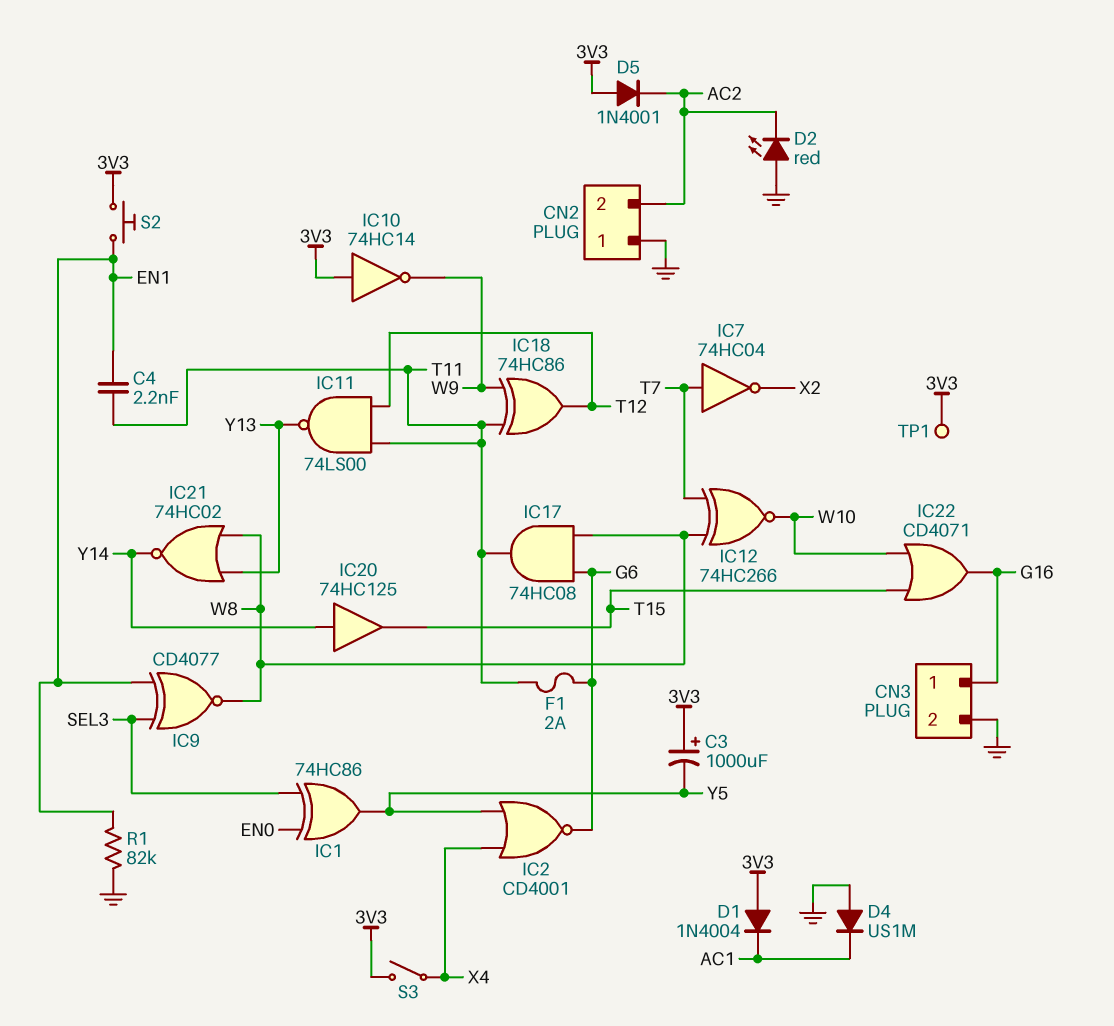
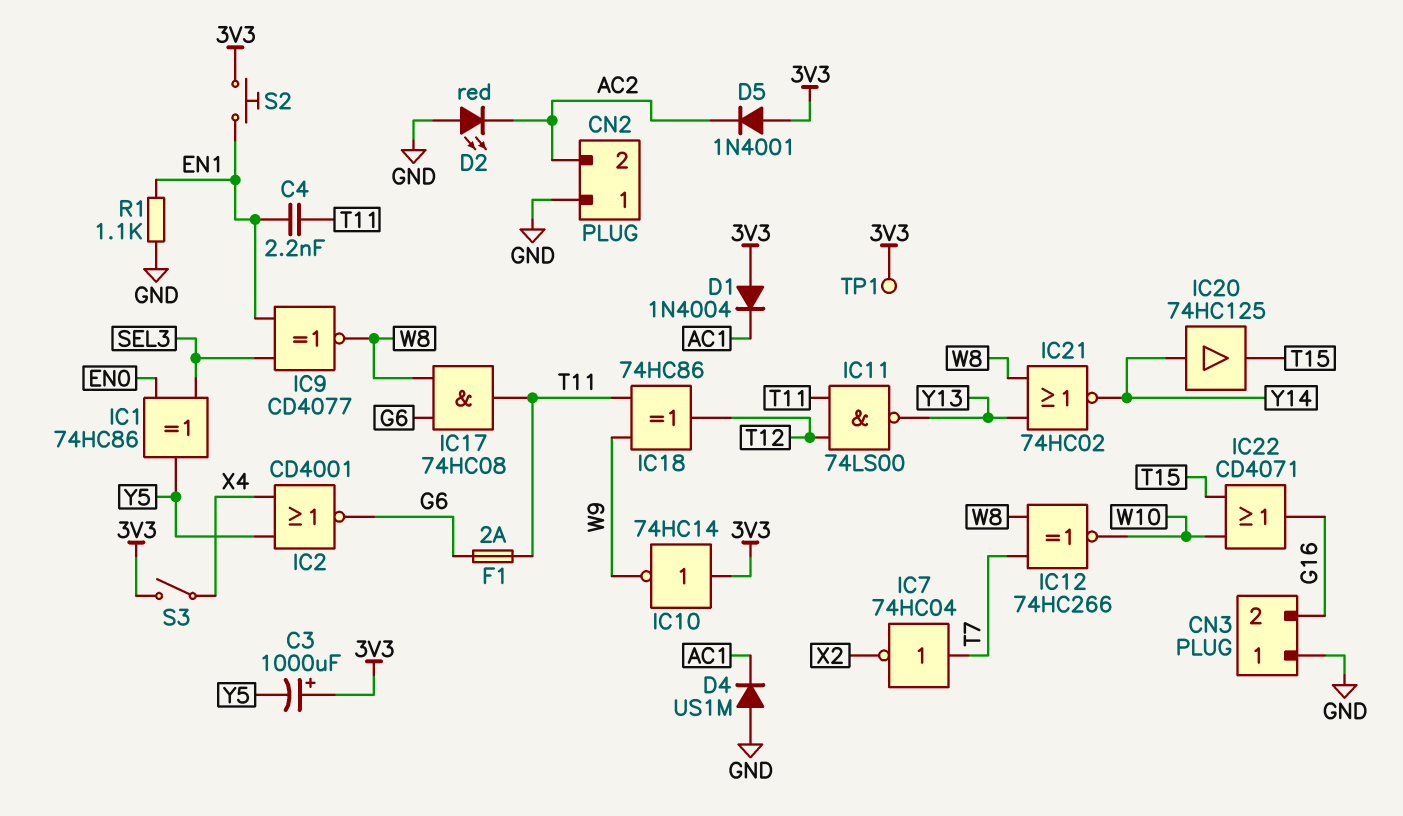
CN3 pin 1: G16 -> GND
CN3 pin 2: GND -> G16
R1: 82k (EN1, GND) -> 1.1k (EN1, GND)

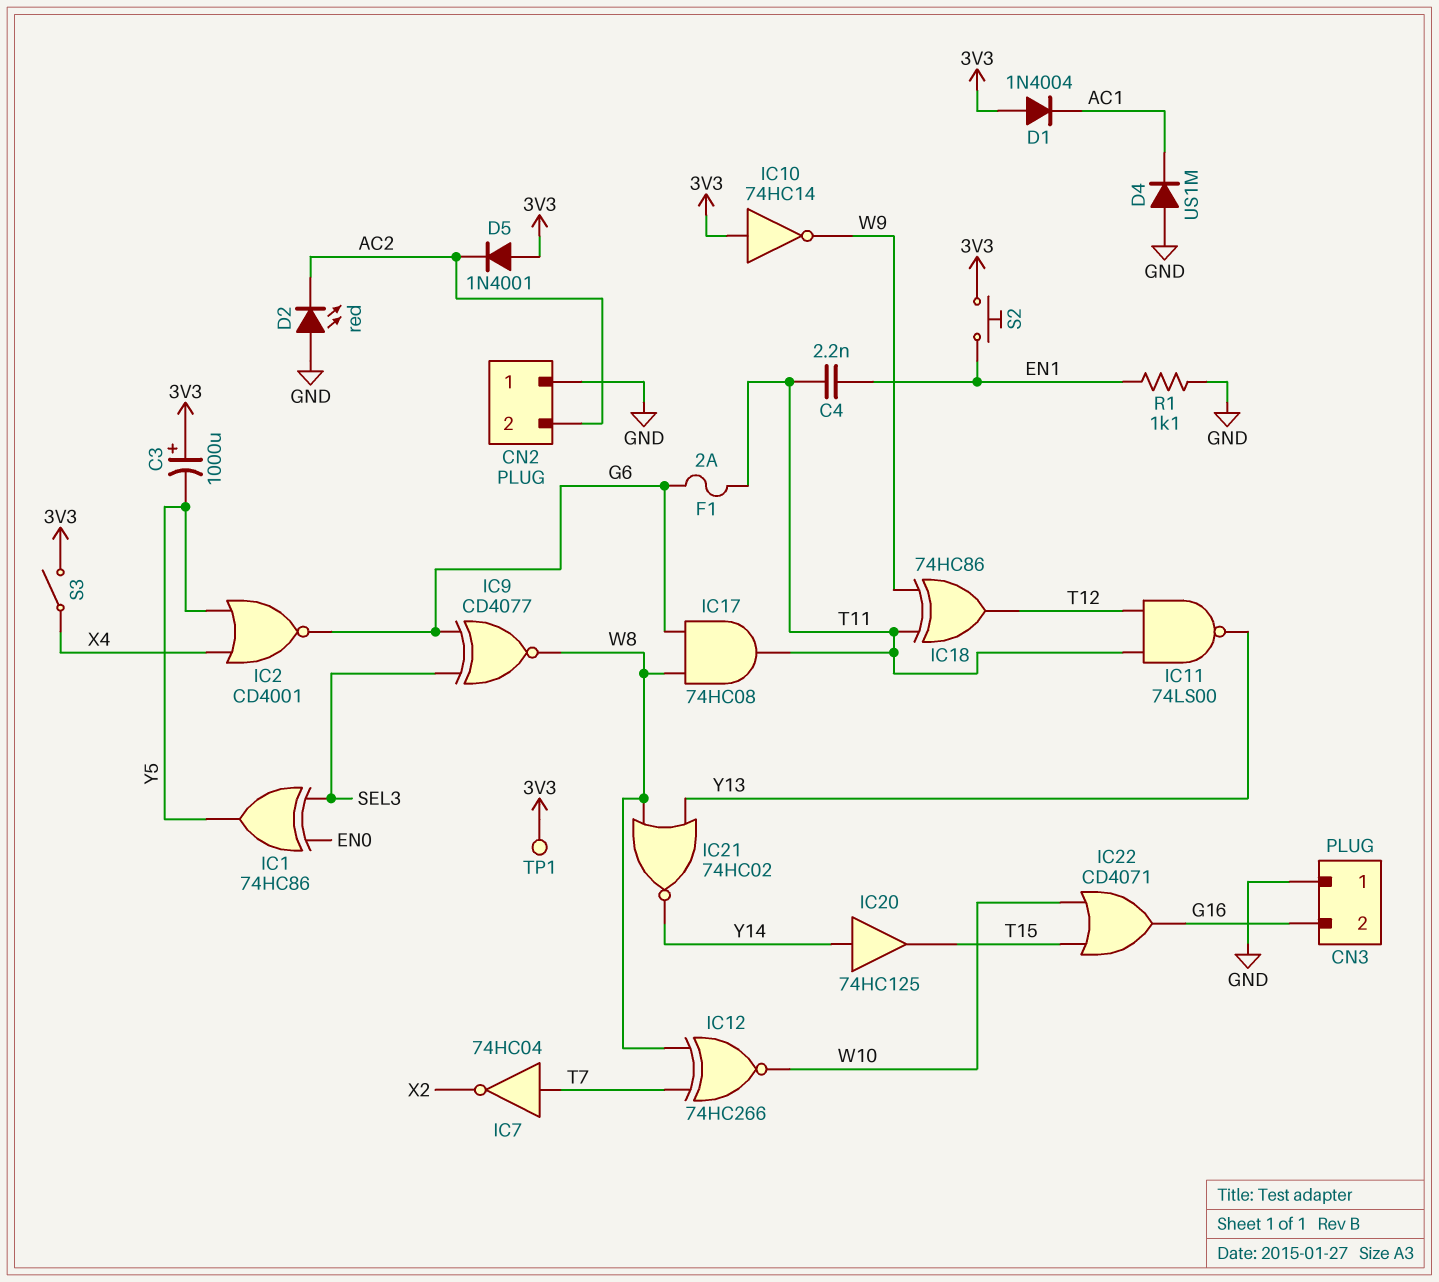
IC9: XNOR CD4077 (in EN1, in SEL3, out W8) -> XNOR CD4077 (in G6, in SEL3, out W8)

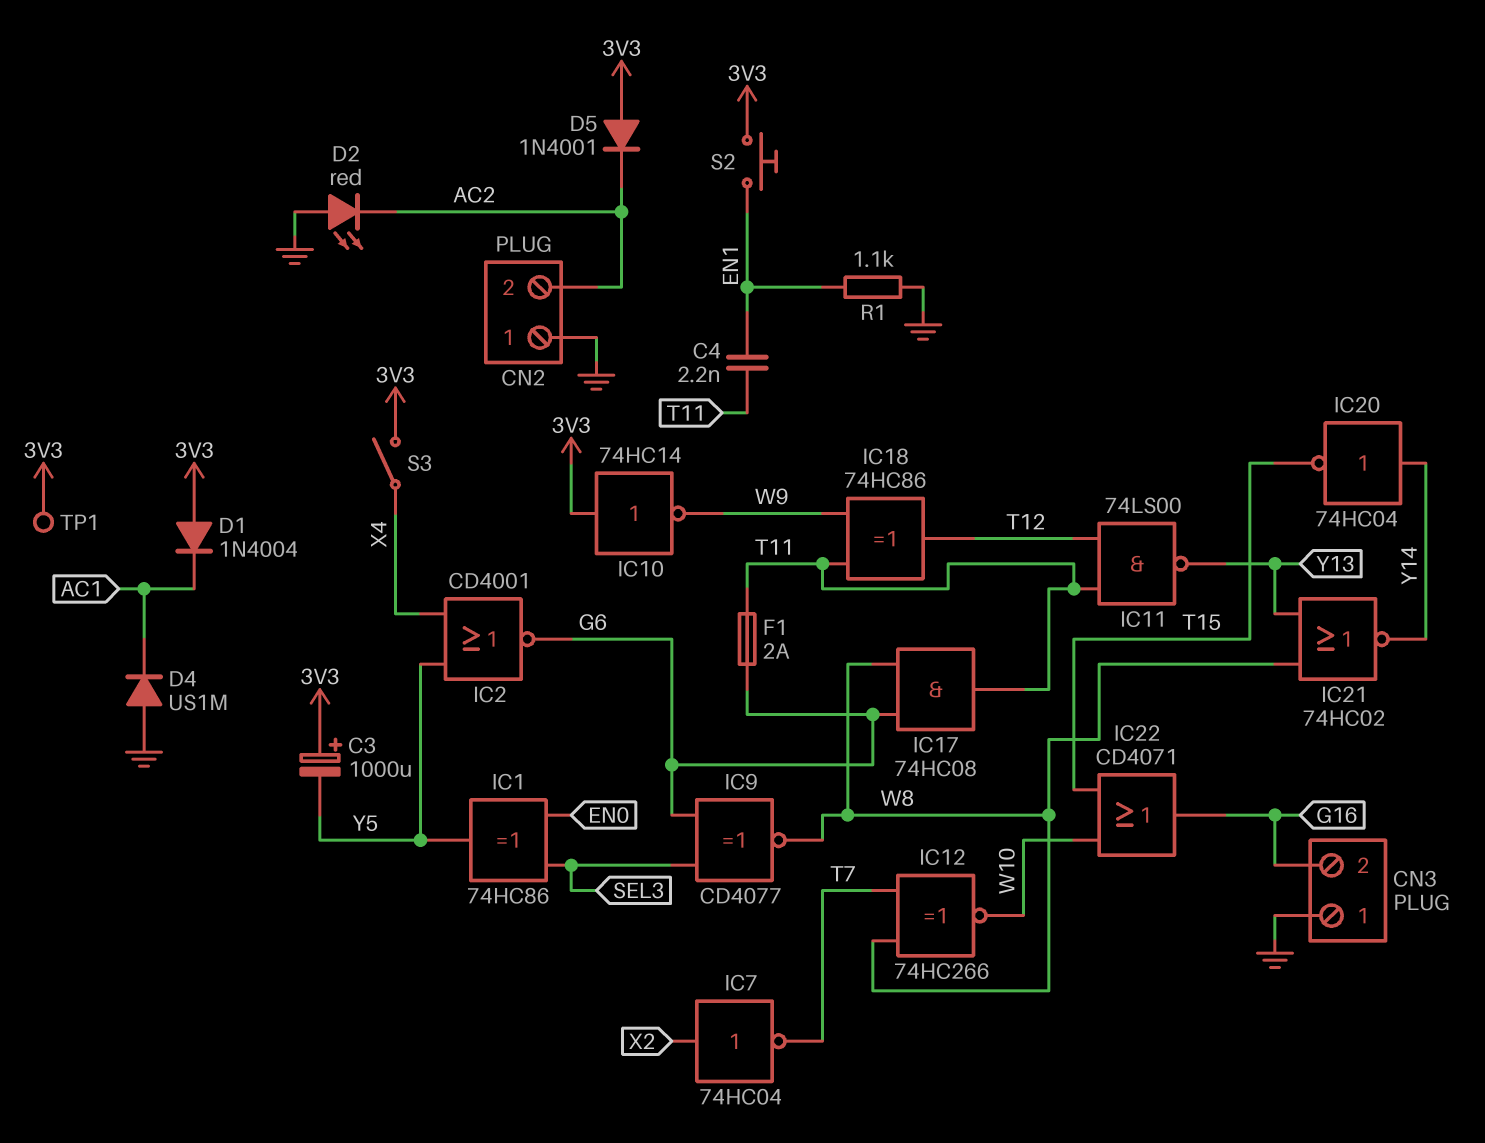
IC7: NOT 74HC04 (in T7, out X2) -> NOT 74HC04 (in X2, out T7)
IC20: buffer 74HC125 (in Y14, out T15) -> NOT 74HC04 (in Y14, out T15)

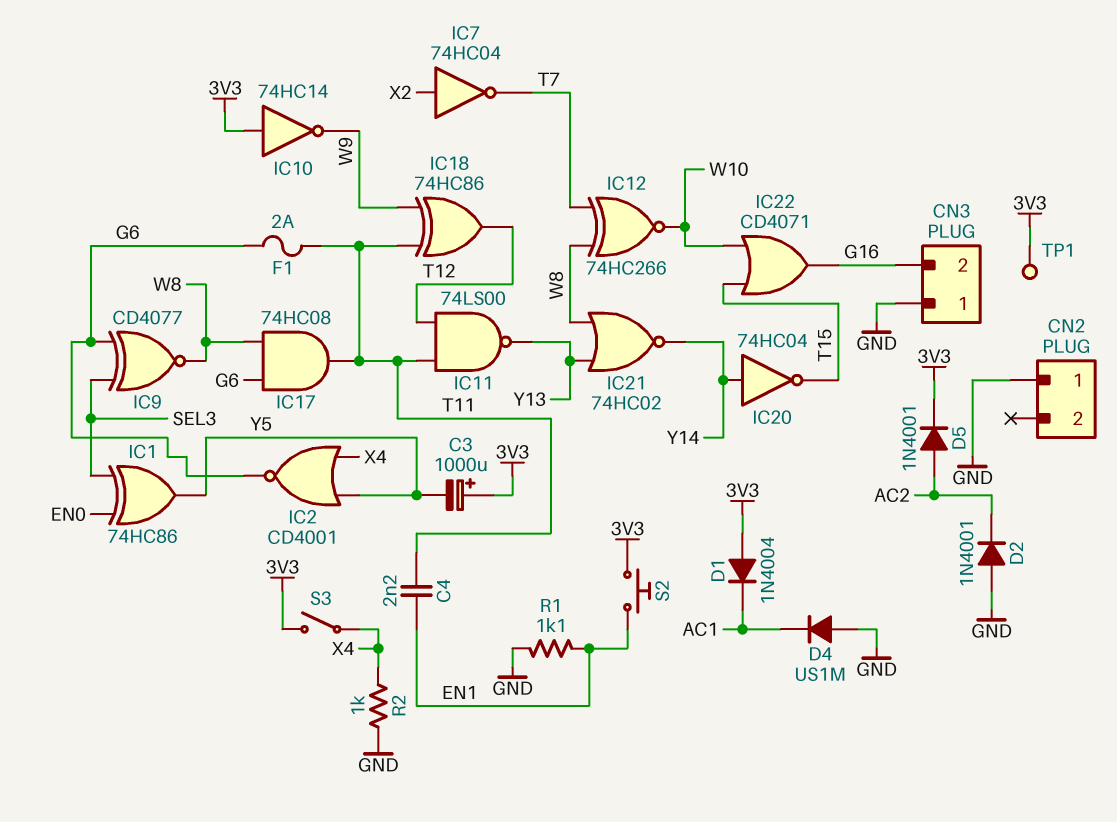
CN2 pin 2: AC2 -> none
D2: LED red (A GND, K AC2) -> diode 1N4001 (A GND, K AC2)
D5: diode 1N4001 (A 3V3, K AC2) -> diode 1N4001 (A AC2, K 3V3)
R2: none -> 1k (GND, X4)

